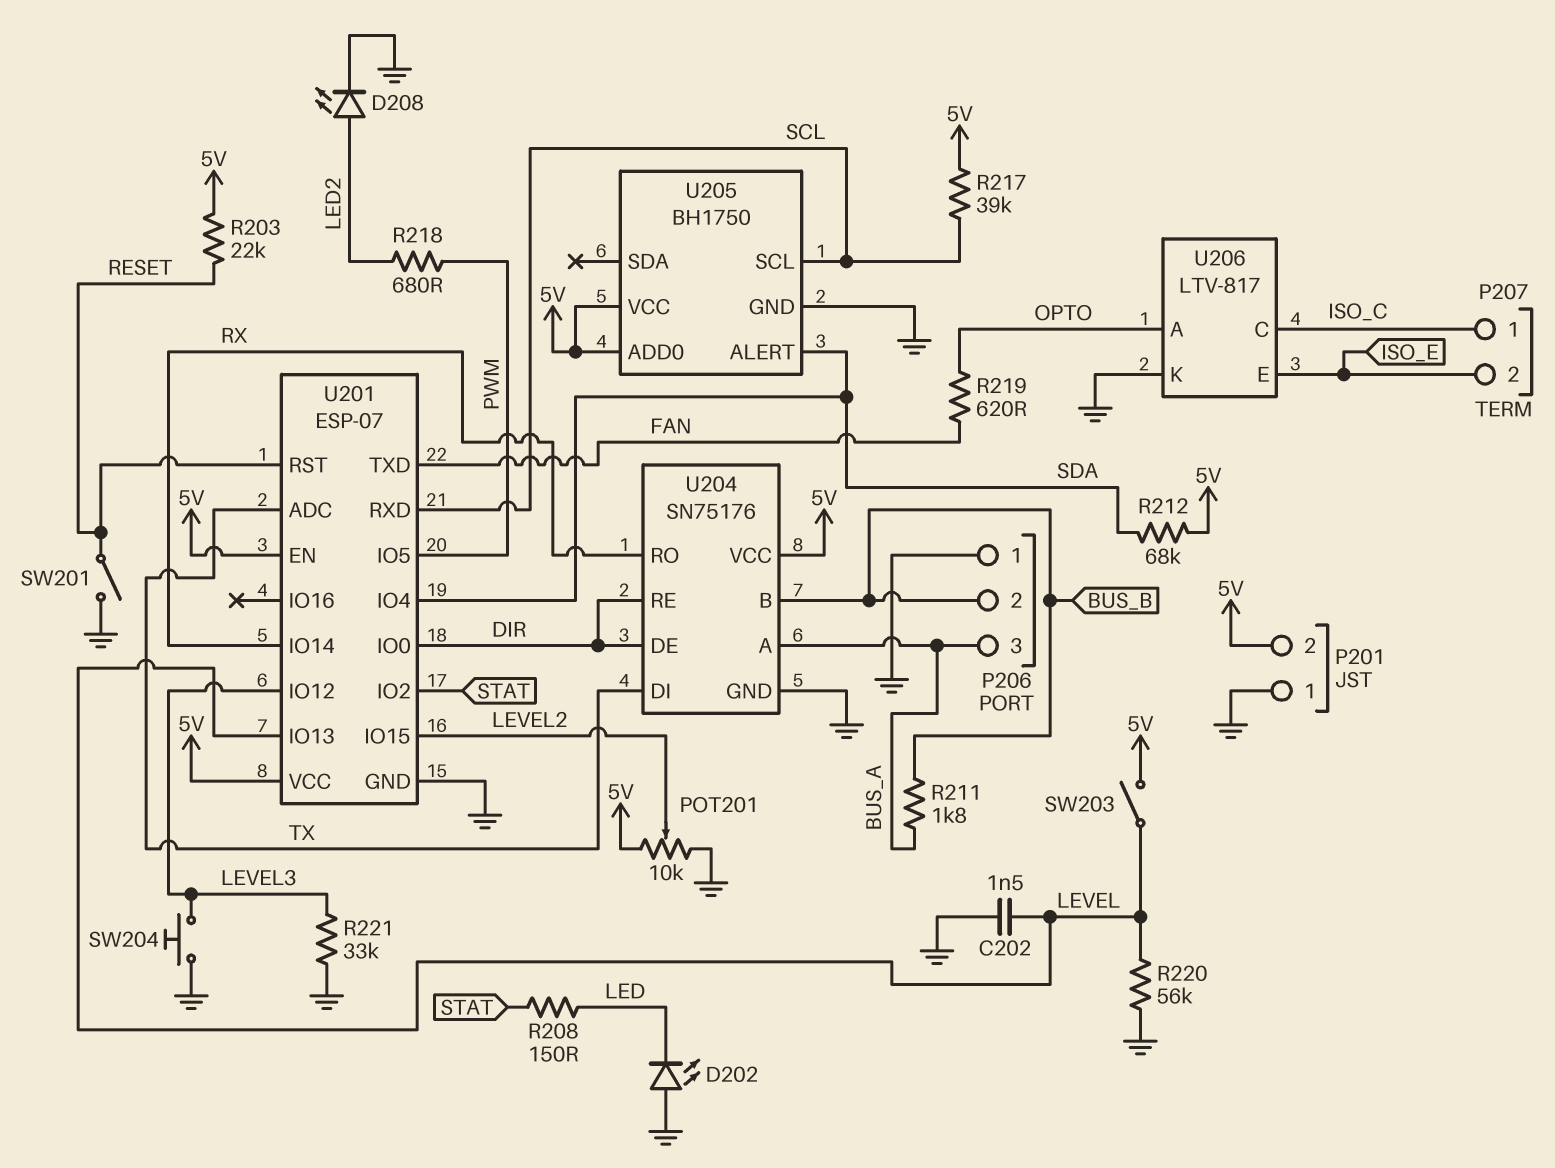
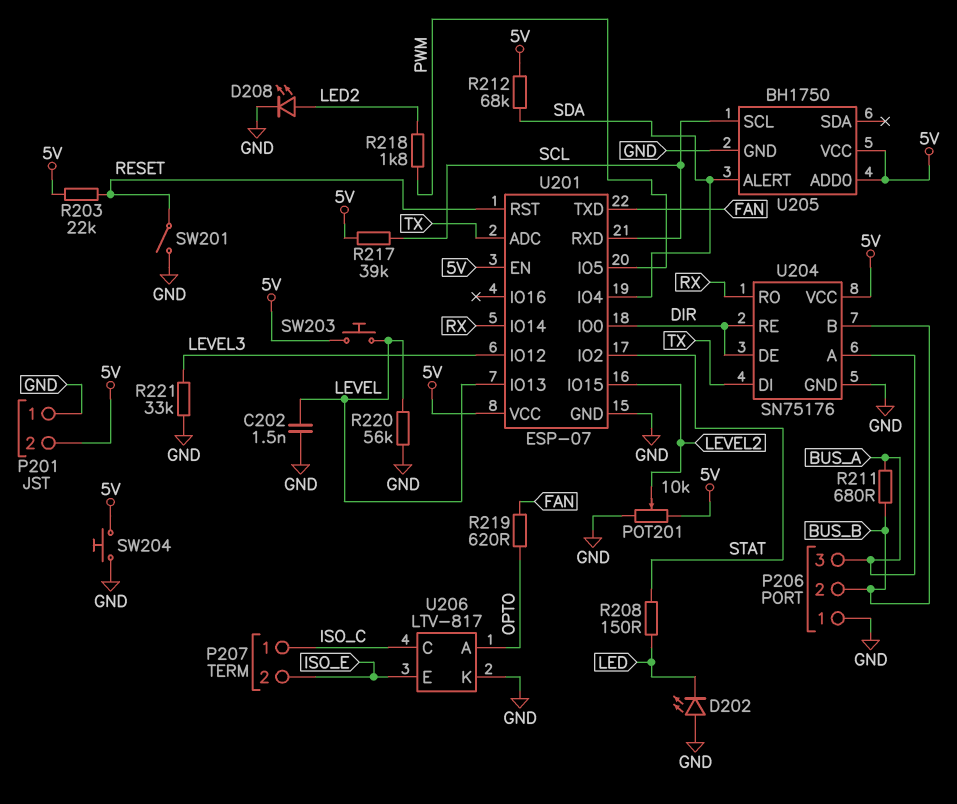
R211: 1.8k (BUS_A, BUS_B) -> 680 (BUS_A, BUS_B)
R218: 680 (LED2, PWM) -> 1.8k (LED2, PWM)
SW203: switch (5V, LEVEL) -> button (5V, LEVEL)
SW204: button (GND, LEVEL3) -> button (5V, GND)

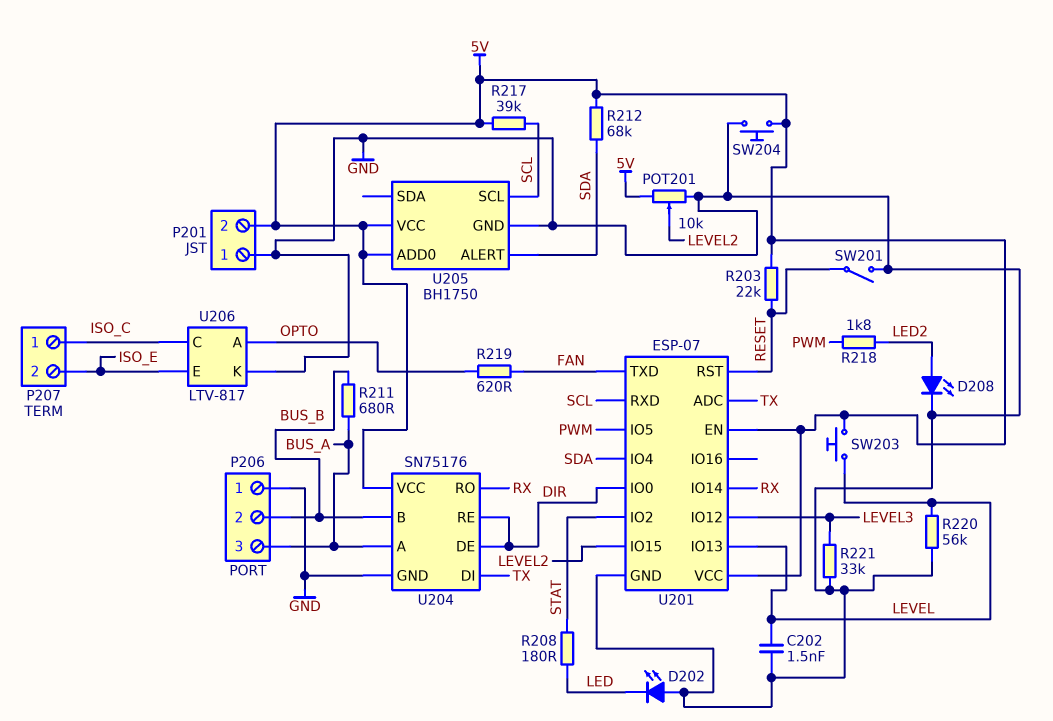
R208: 150 (LED, STAT) -> 180 (LED, STAT)

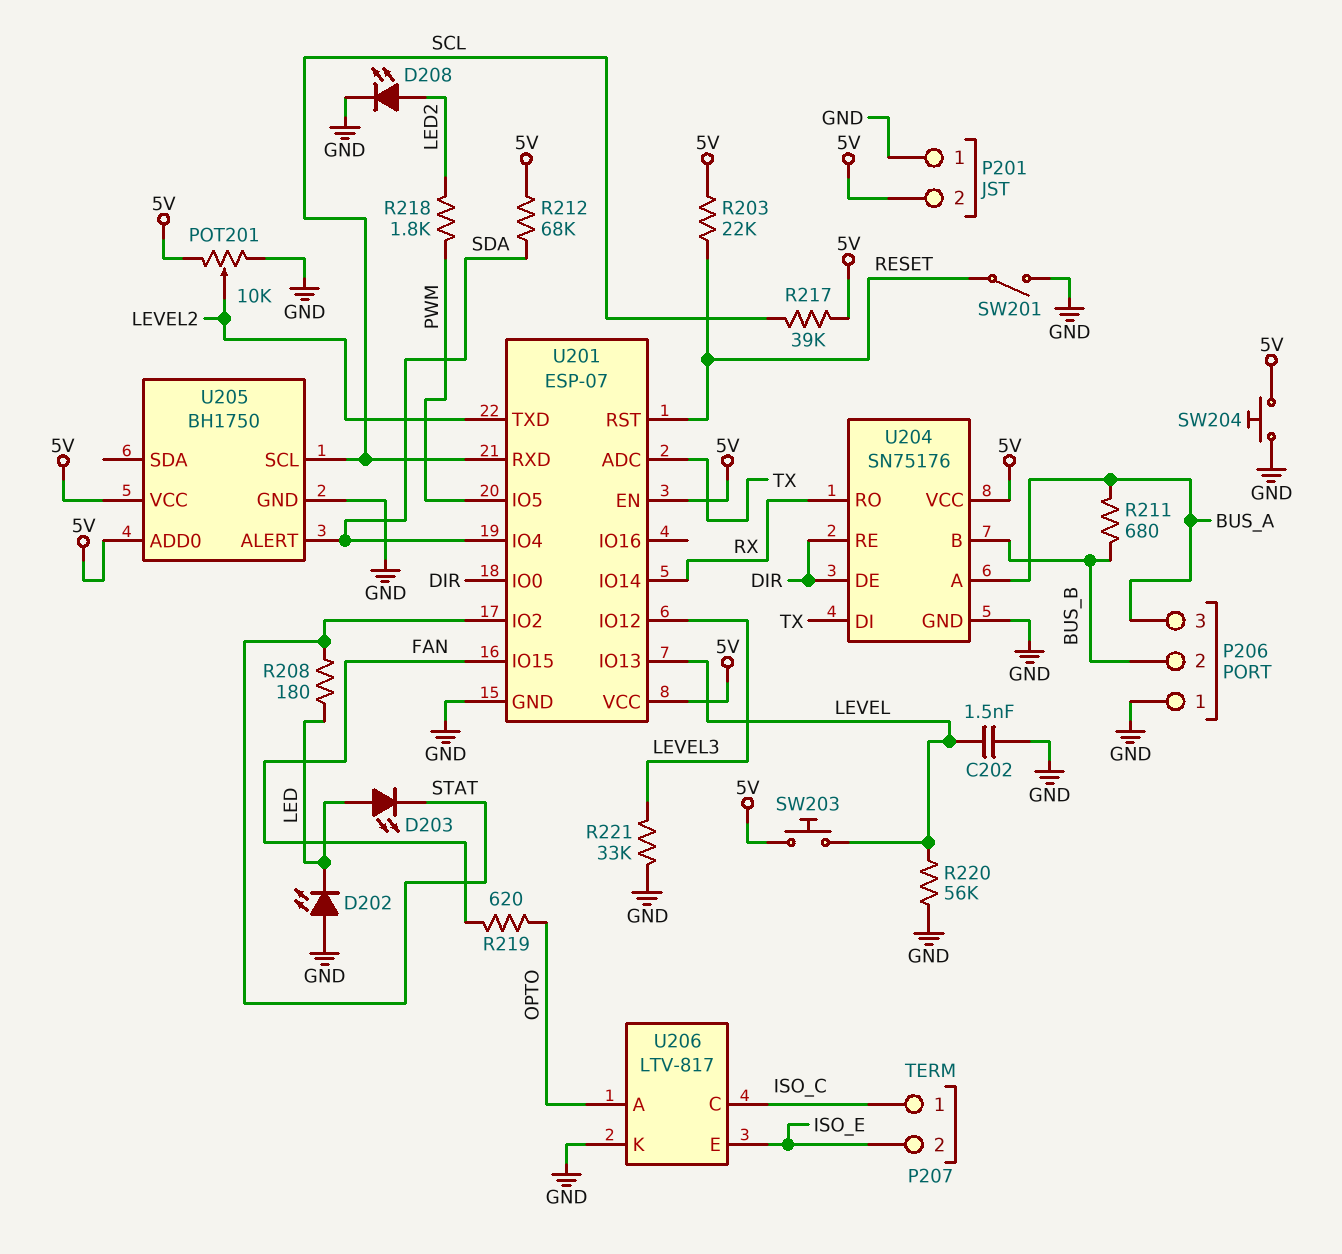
D203: none -> LED (A LED, K STAT)
U201 pin IO15: LEVEL2 -> FAN
U201 pin TXD: FAN -> LEVEL2

